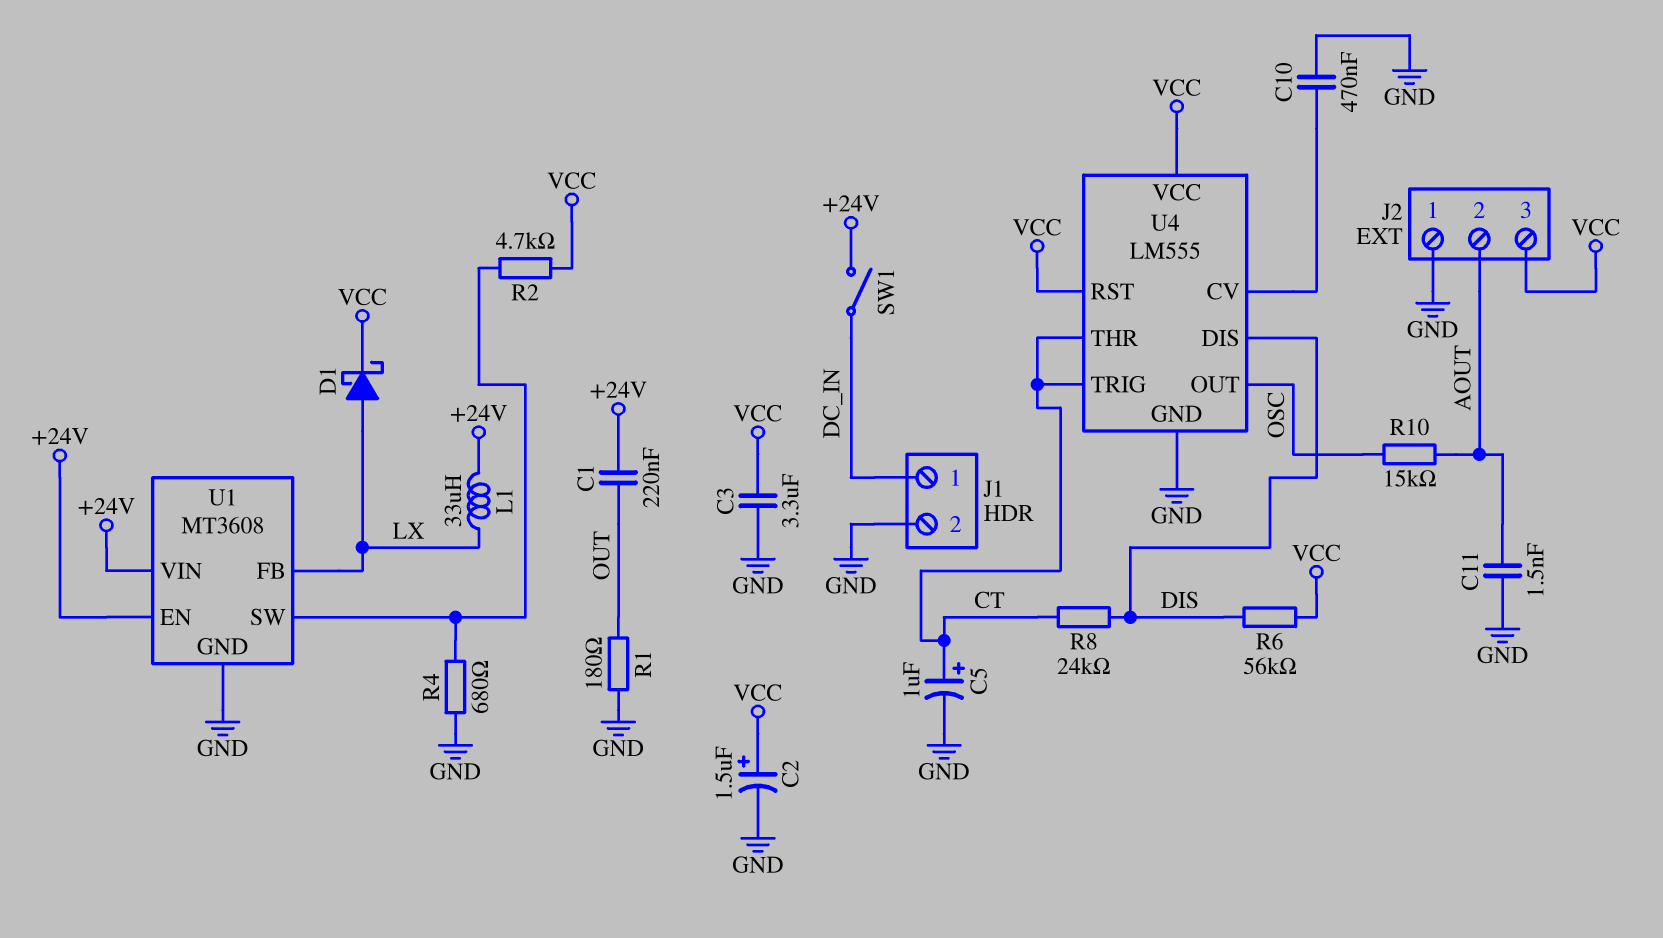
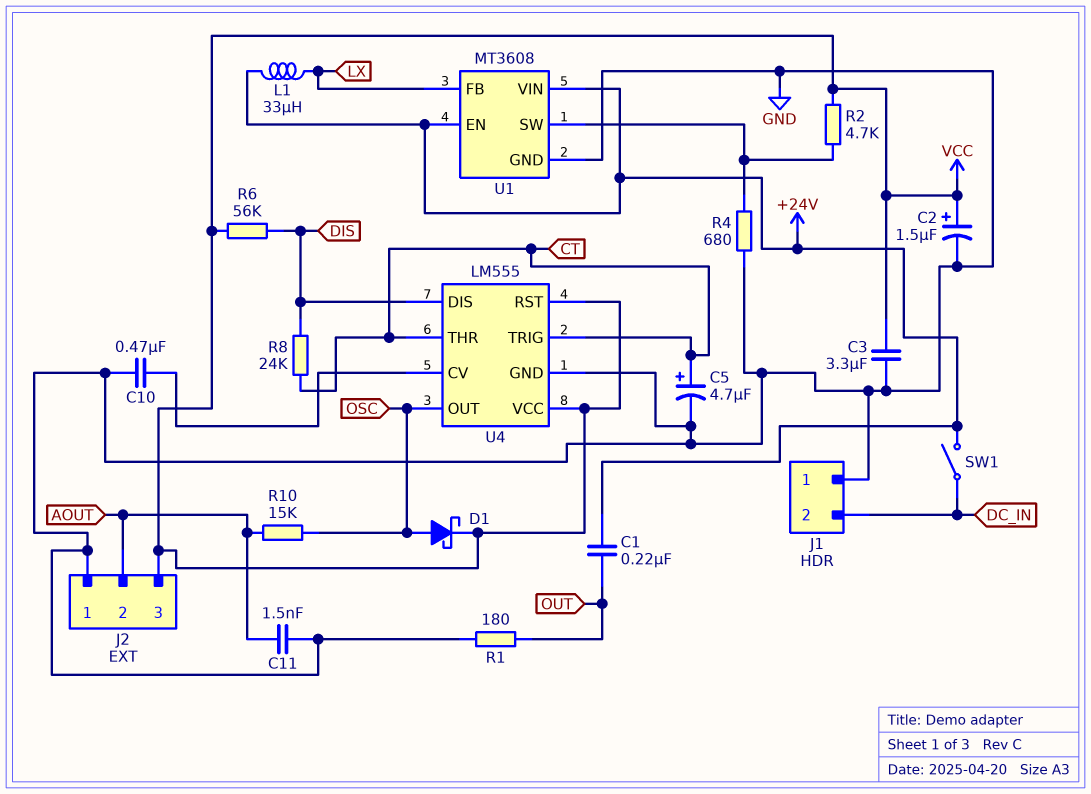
C5: 1uF (plus CT, minus GND) -> 4.7uF (plus CT, minus GND)
D1: schottky (A LX, K VCC) -> schottky (A OSC, K VCC)
J1 pin 1: DC_IN -> GND
J1 pin 2: GND -> DC_IN

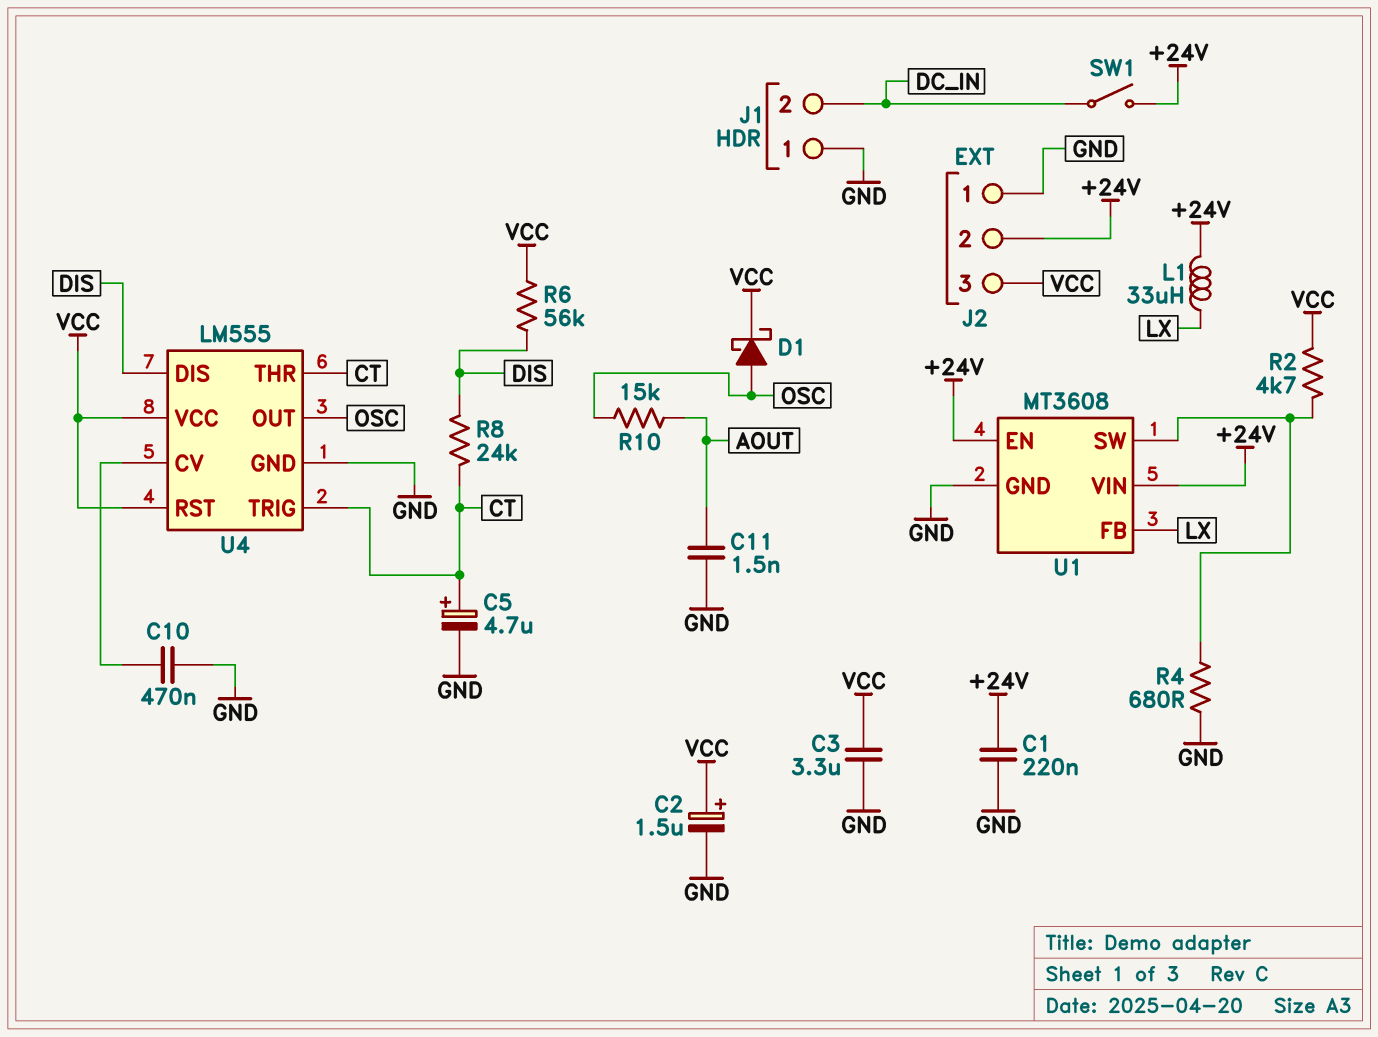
C1: 220nF (+24V, OUT) -> 220nF (+24V, GND)
J2 pin 2: AOUT -> +24V
R1: 180 (GND, OUT) -> none

